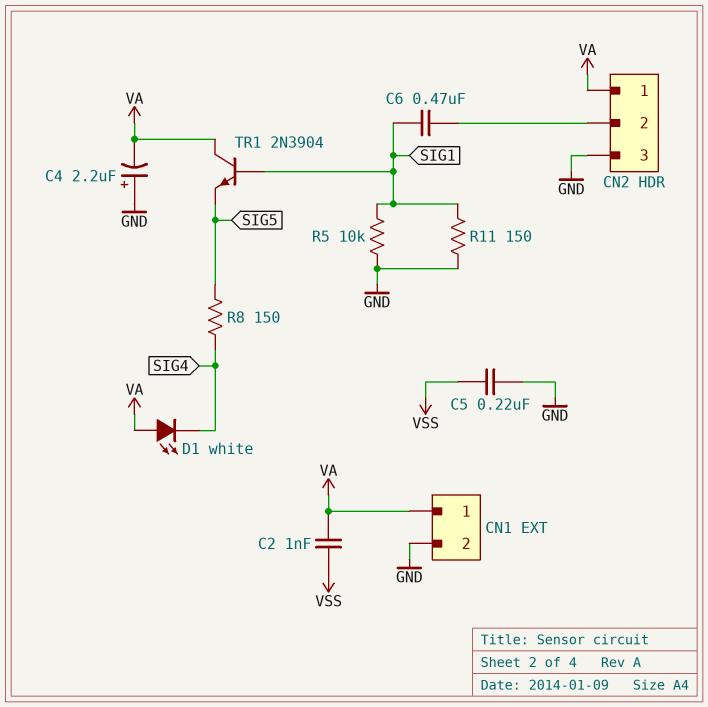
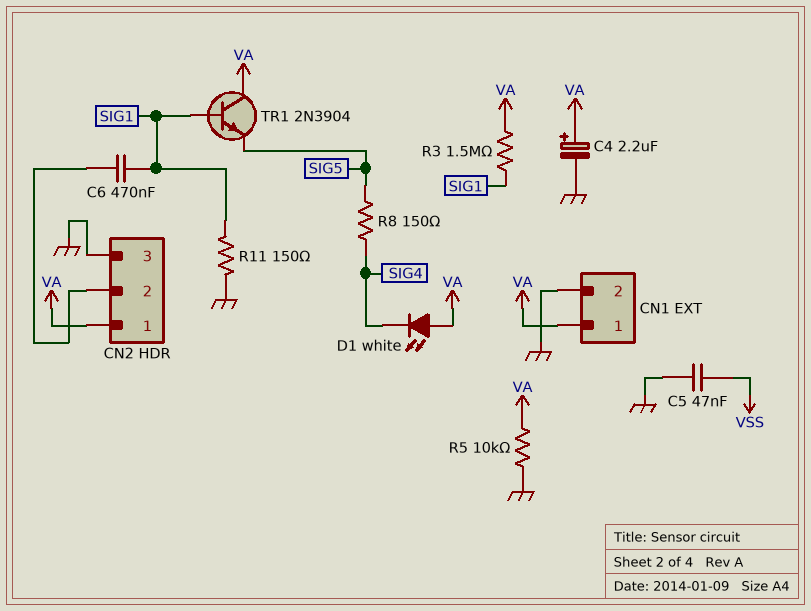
C2: 1nF (VA, VSS) -> none
C4: 2.2uF (plus GND, minus VA) -> 2.2uF (plus VA, minus GND)
C5: 220nF (GND, VSS) -> 47nF (GND, VSS)
R3: none -> 1.5M (SIG1, VA)
R5: 10k (GND, SIG1) -> 10k (GND, VA)

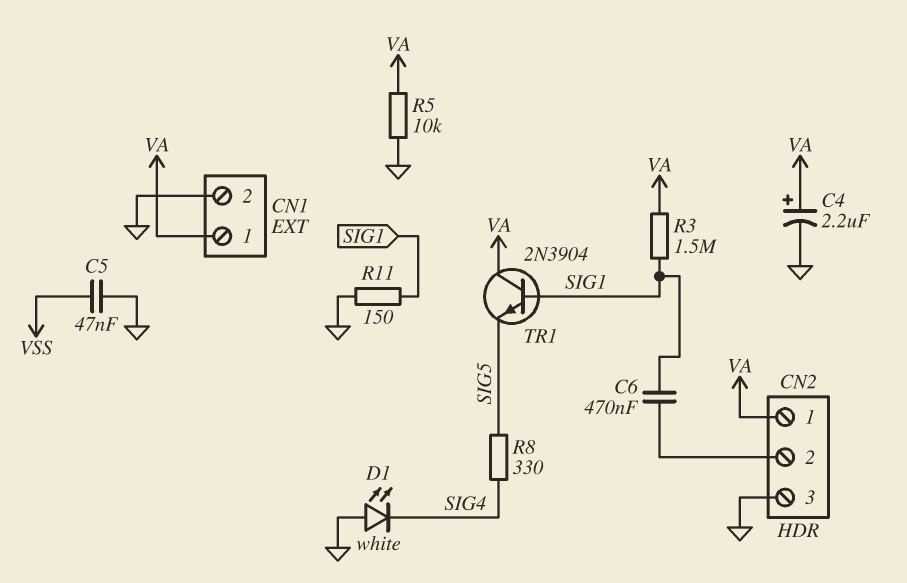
D1: LED white (A VA, K SIG4) -> LED white (A GND, K SIG4)
R8: 150 (SIG4, SIG5) -> 330 (SIG4, SIG5)

